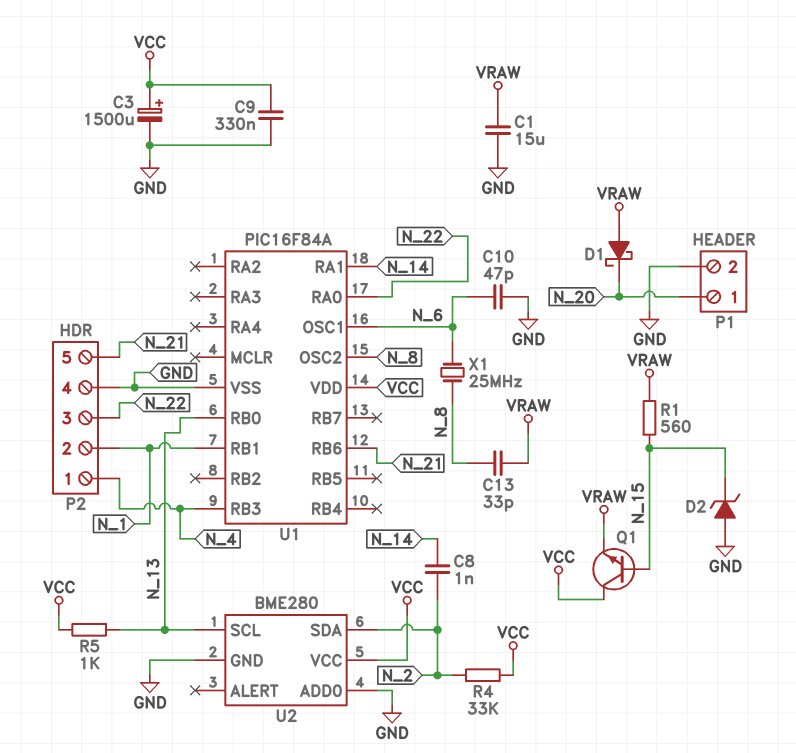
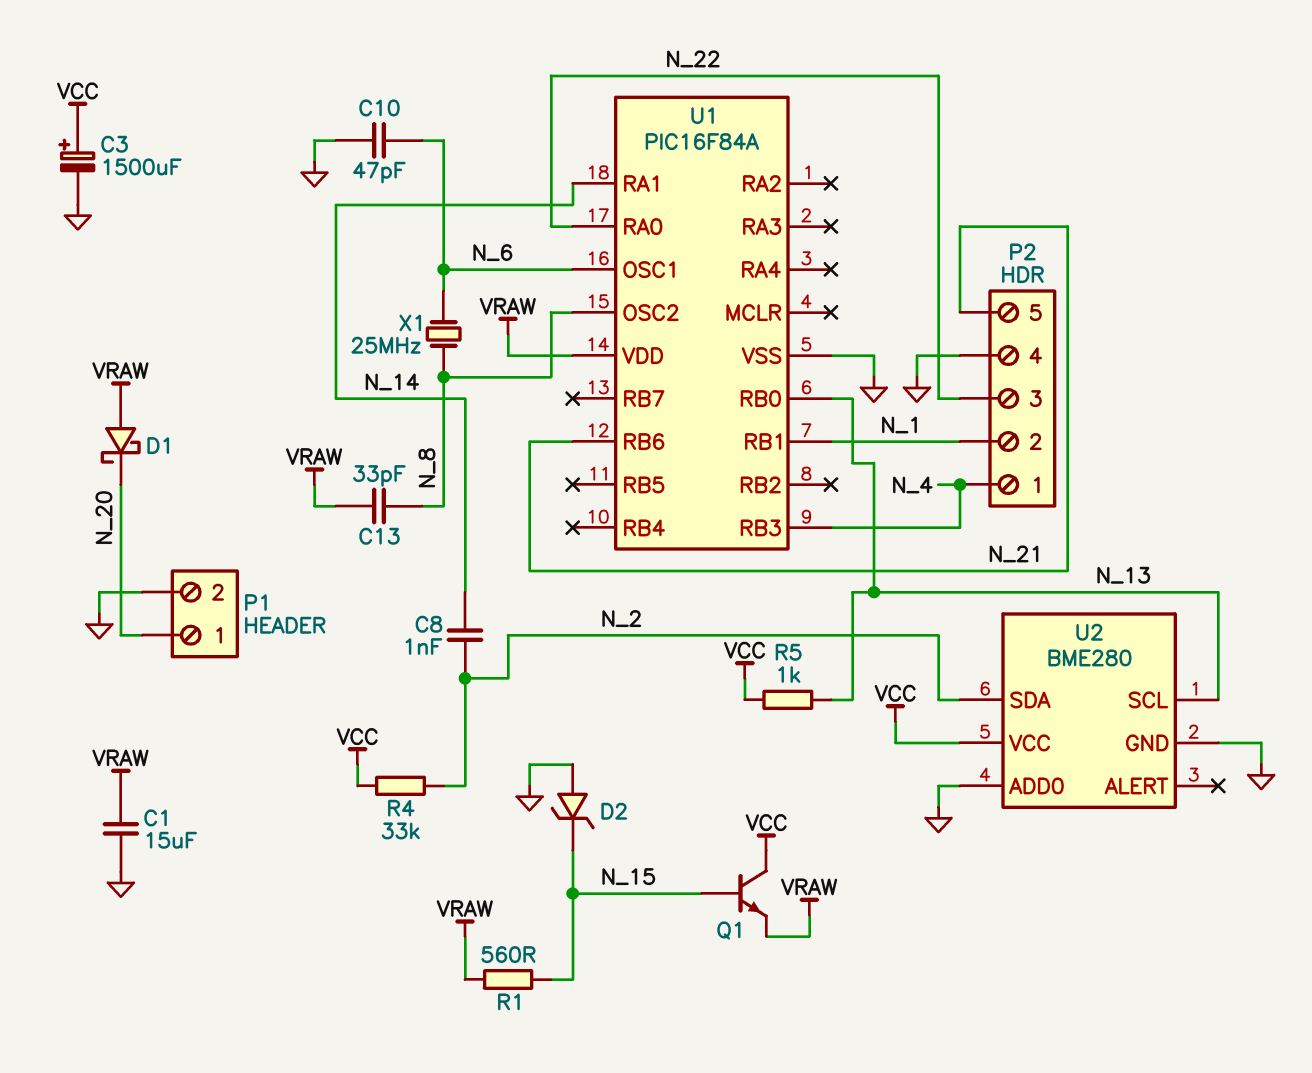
C9: 330nF (GND, VCC) -> none
U1 pin VDD: VCC -> VRAW

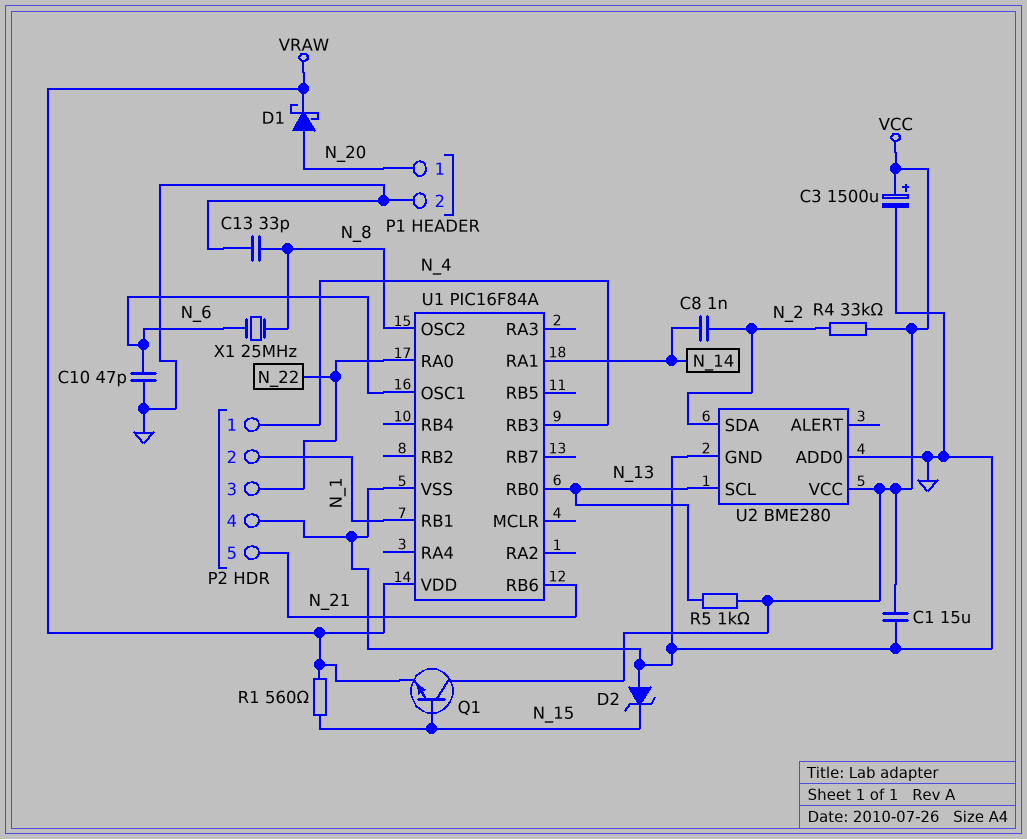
C1: 15uF (GND, VRAW) -> 15uF (GND, VCC)
C13: 33pF (N_8, VRAW) -> 33pF (GND, N_8)
D1: schottky (A VRAW, K N_20) -> schottky (A N_20, K VRAW)

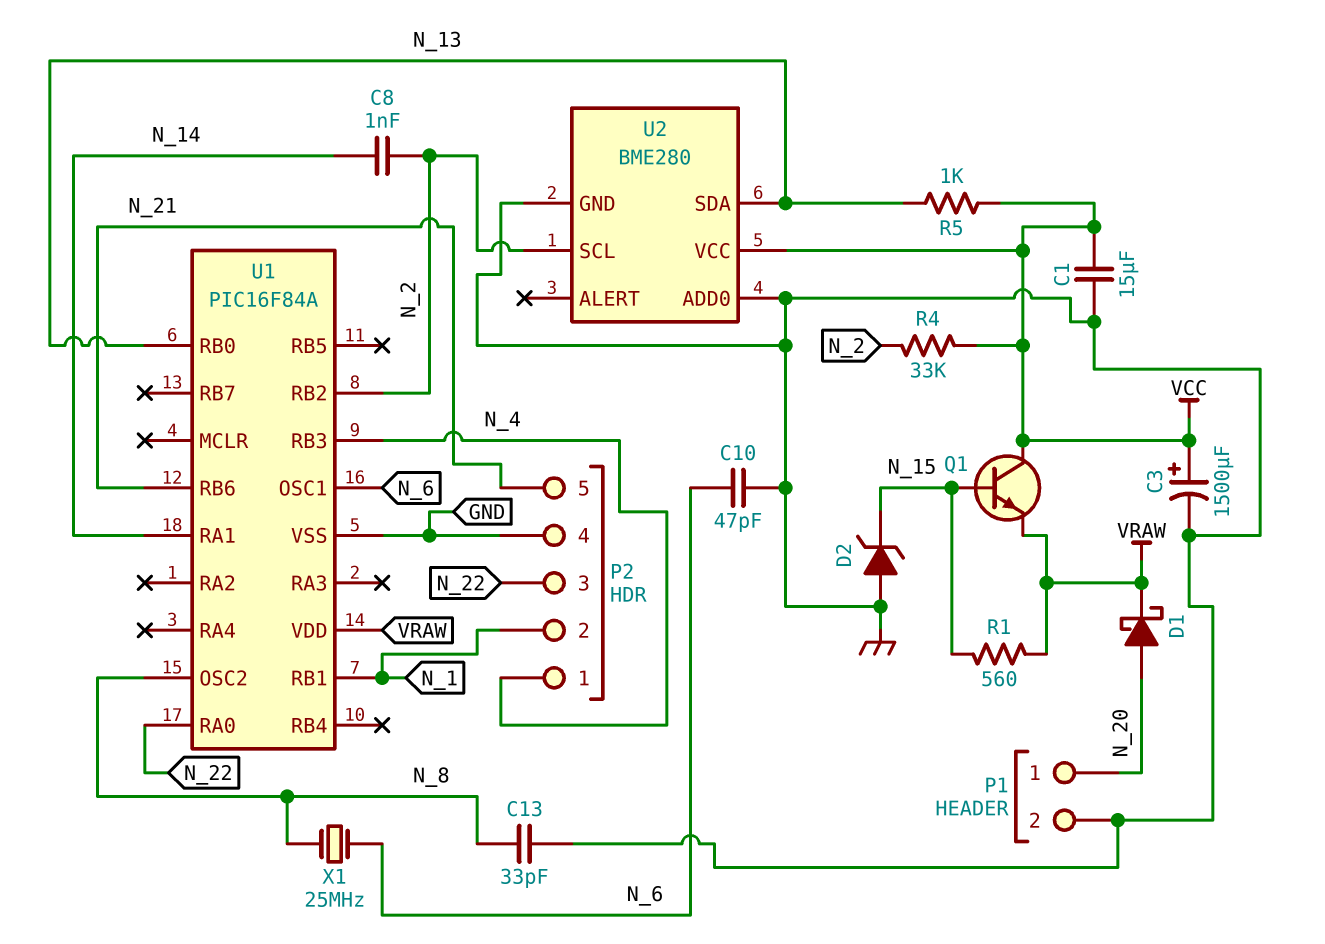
U1 pin RB2: none -> N_2
U2 pin SCL: N_13 -> N_2
U2 pin SDA: N_2 -> N_13

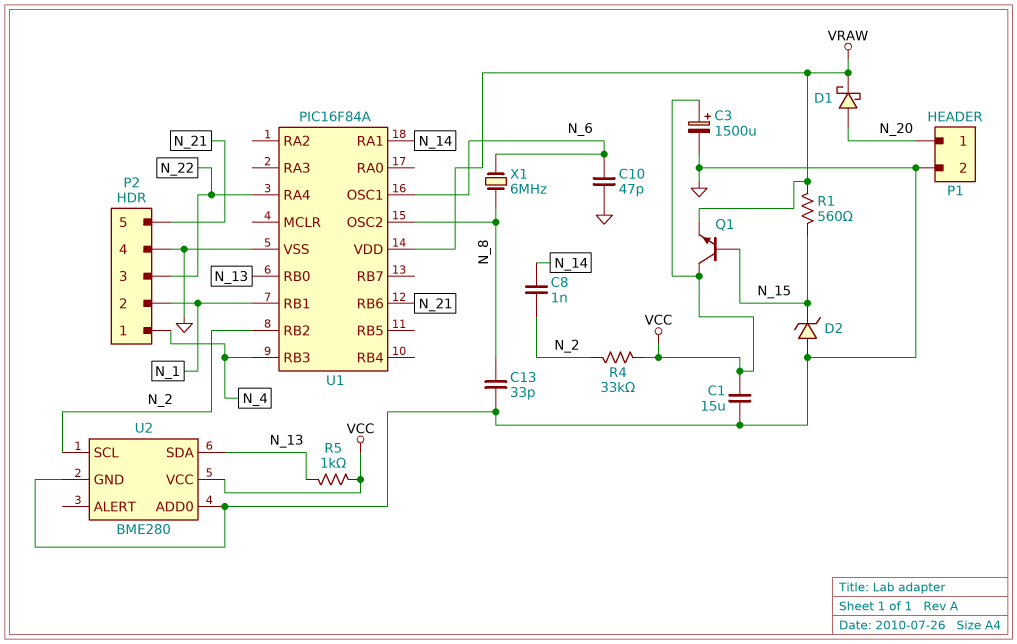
U1 pin RA0: N_22 -> none
U1 pin RA4: none -> N_22
X1: 25MHz (N_6, N_8) -> 6MHz (N_6, N_8)

